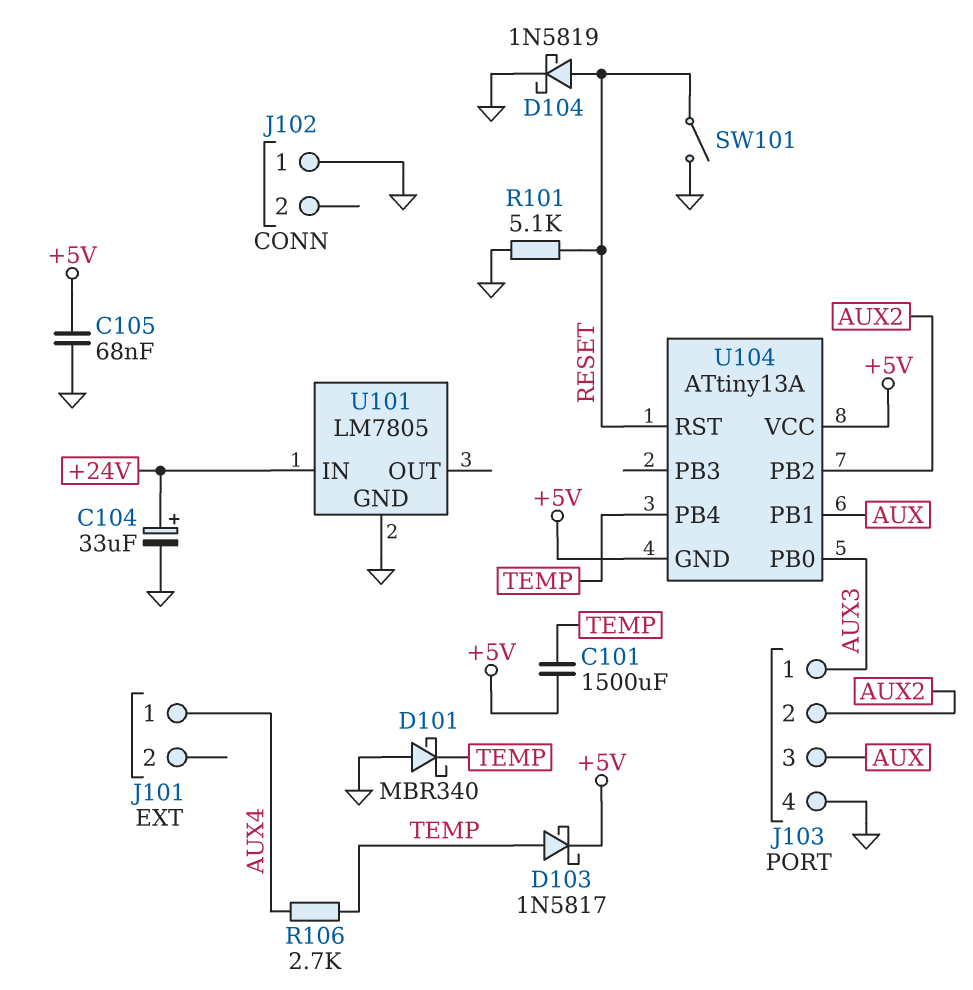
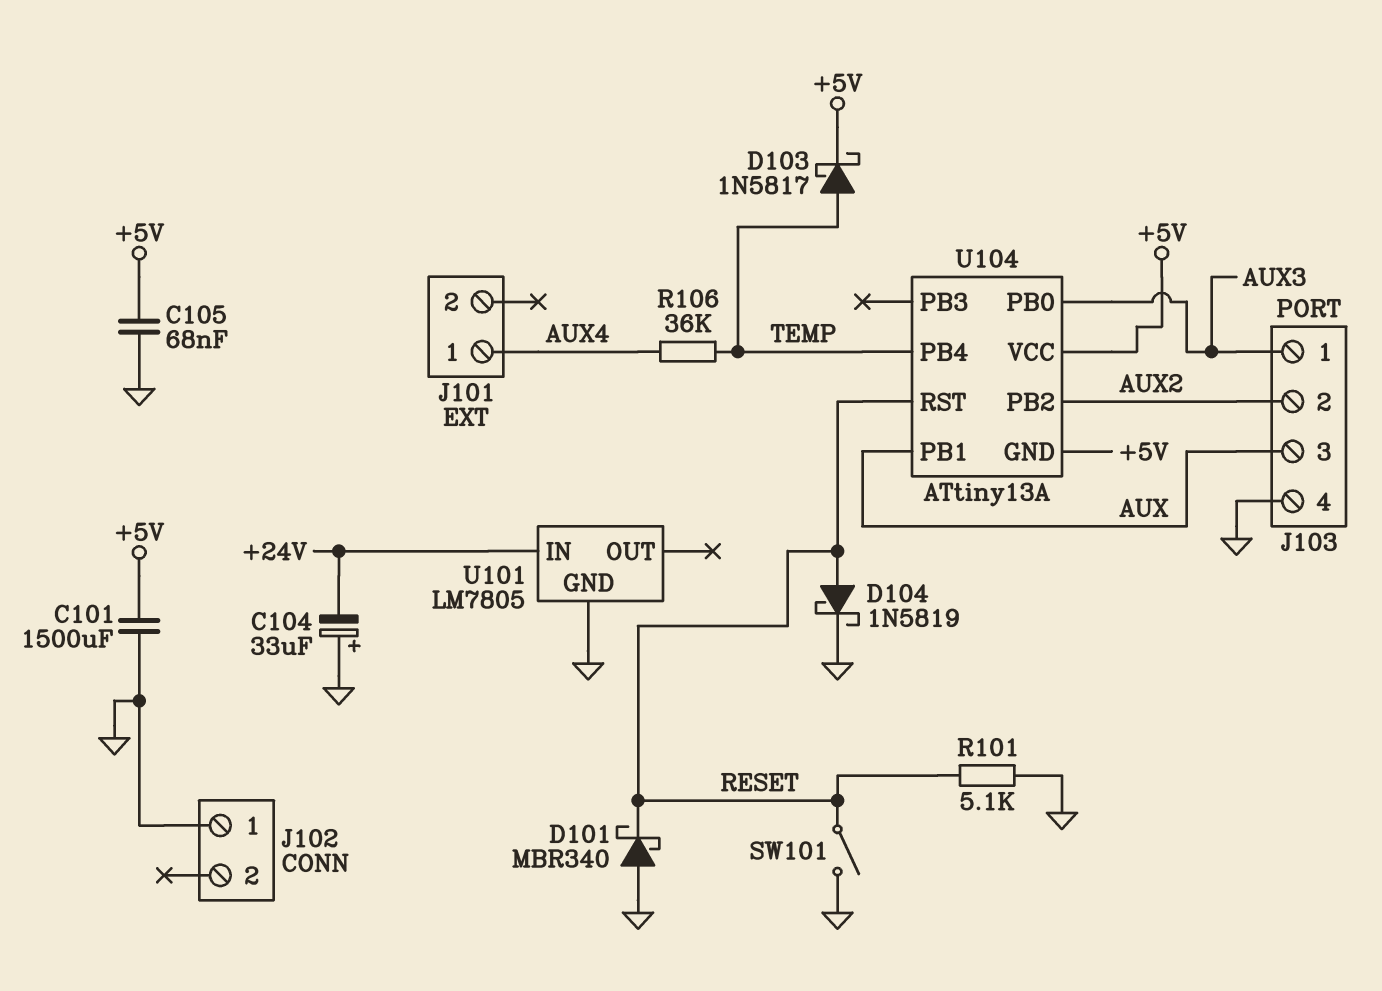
C101: 1500uF (+5V, TEMP) -> 1500uF (+5V, GND)
C104: 33uF (plus +24V, minus GND) -> 33uF (plus GND, minus +24V)
D101: schottky MBR340 (A GND, K TEMP) -> schottky MBR340 (A GND, K RESET)
R106: 2.7k (AUX4, TEMP) -> 36k (AUX4, TEMP)

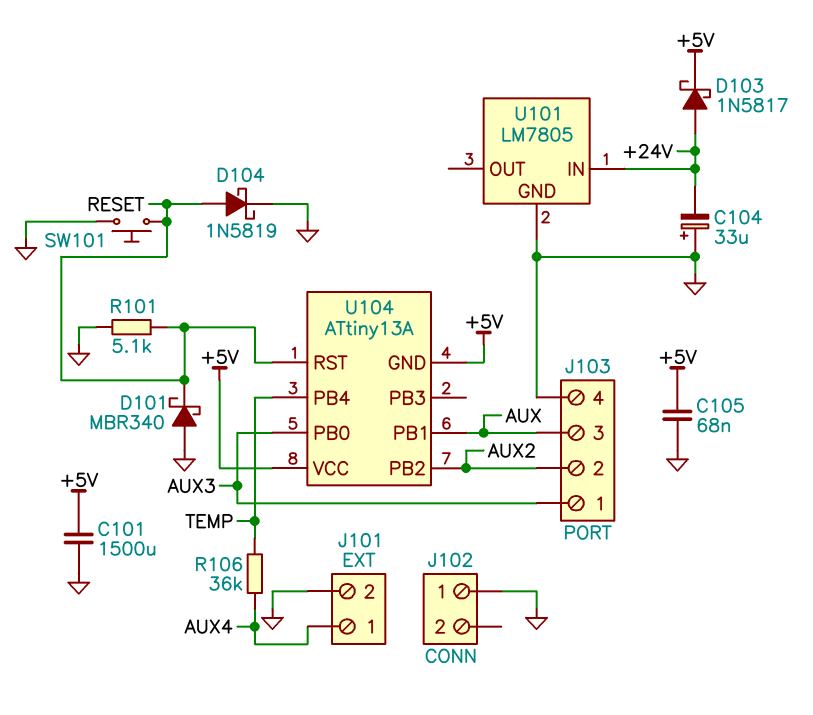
D103: schottky 1N5817 (A TEMP, K +5V) -> schottky 1N5817 (A +24V, K +5V)
J101 pin 2: none -> GND
SW101: switch (GND, RESET) -> button (GND, RESET)

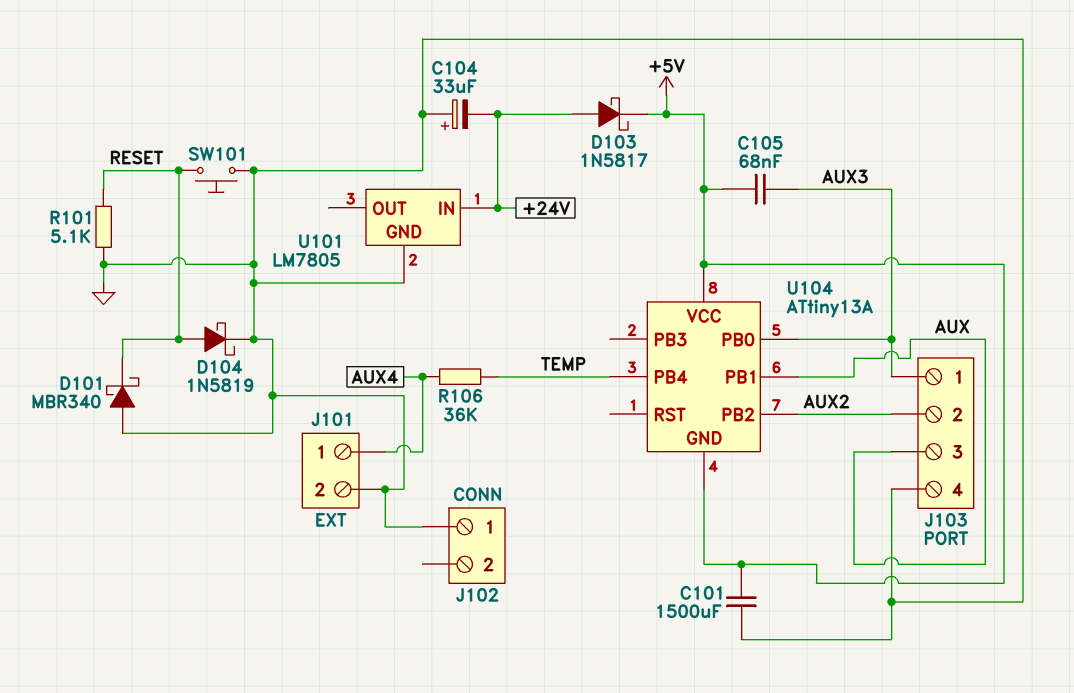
C105: 68nF (+5V, GND) -> 68nF (+5V, AUX3)
U104 pin RST: RESET -> none

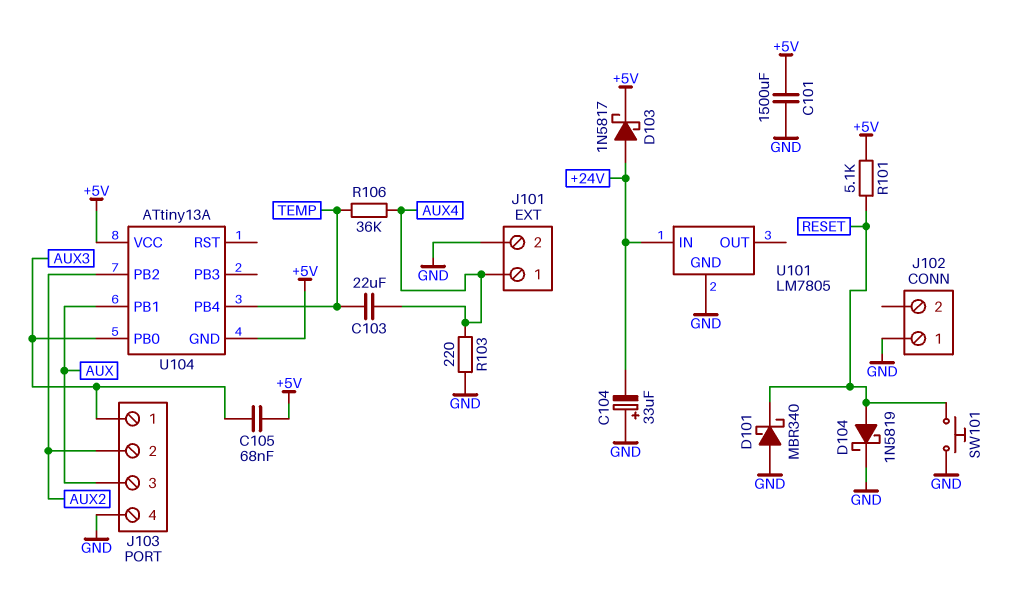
C103: none -> 22uF (AUX4, TEMP)
R101: 5.1k (GND, RESET) -> 5.1k (+5V, RESET)
R103: none -> 220 (AUX4, GND)

